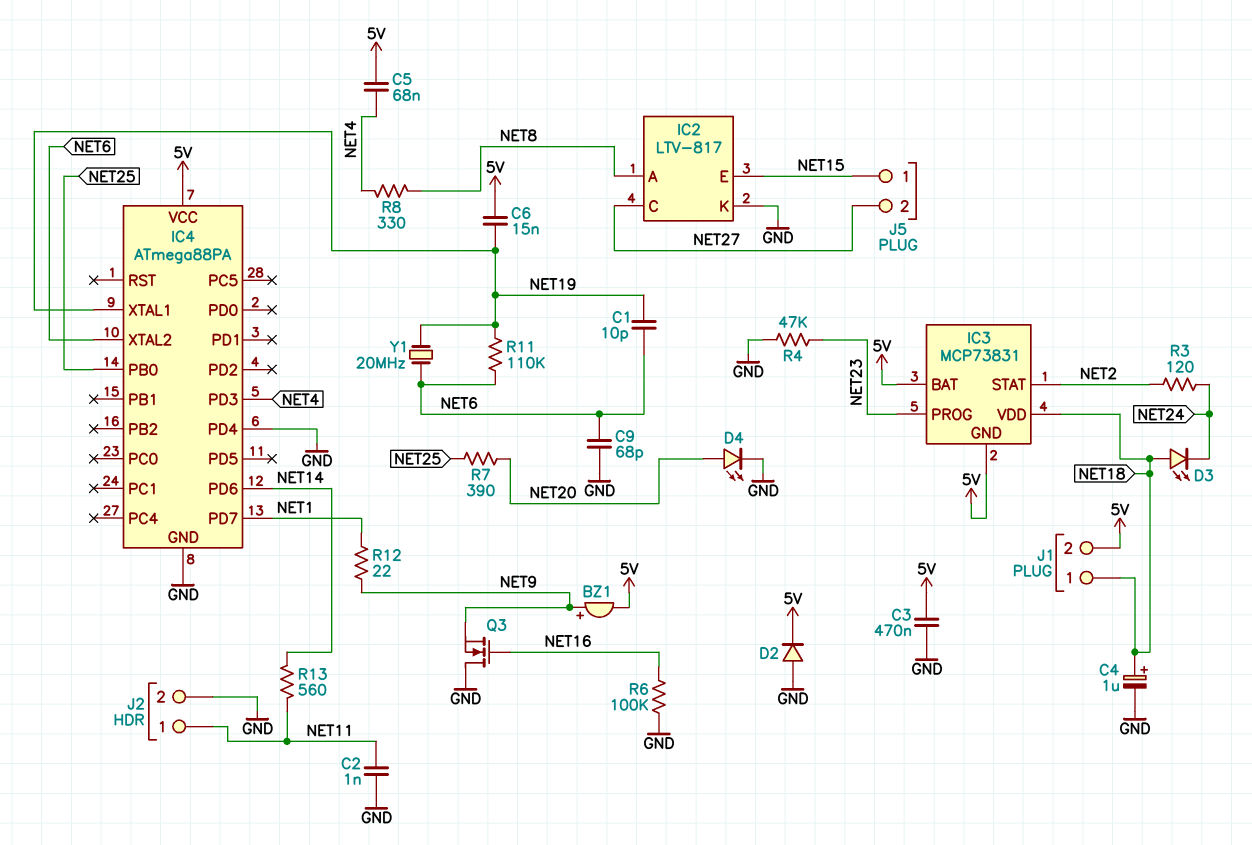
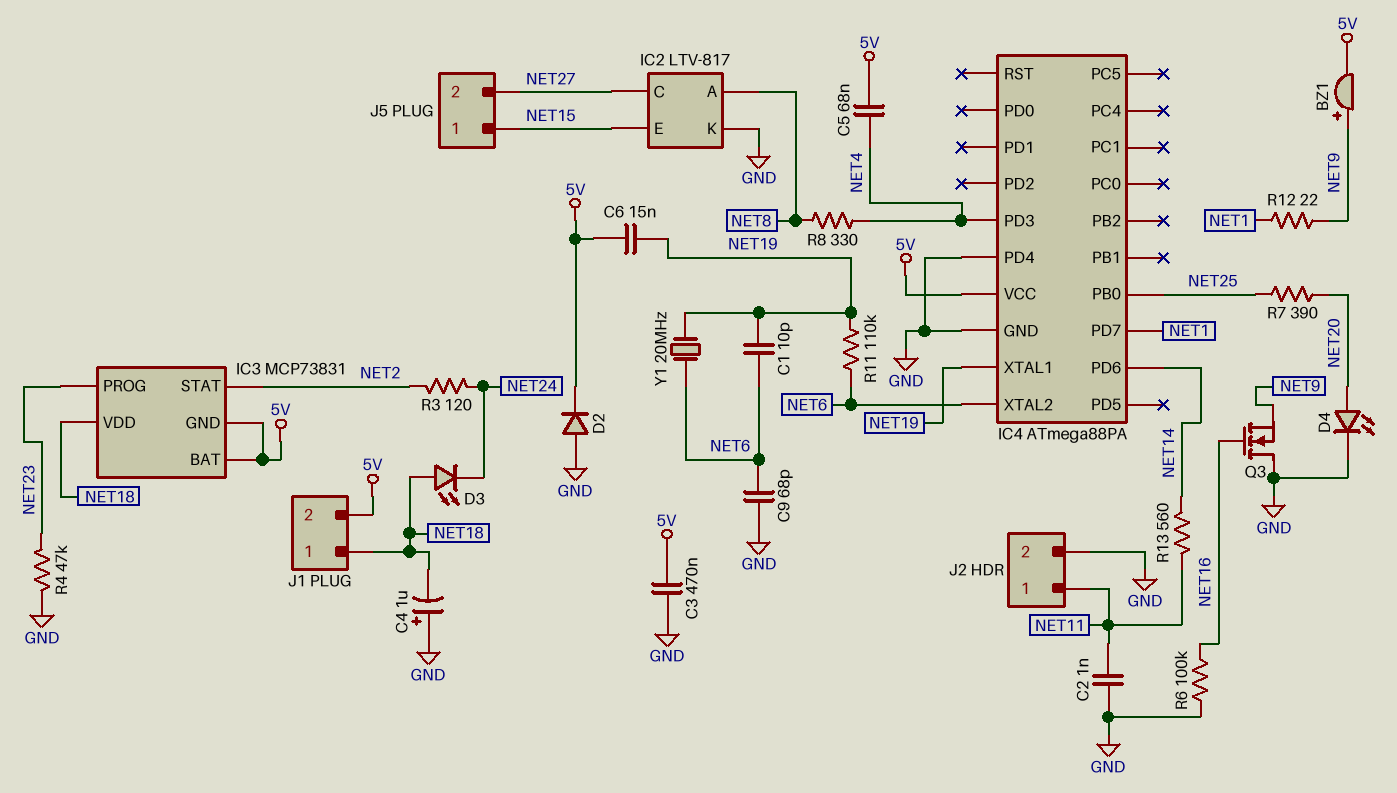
C4: 1uF (plus NET18, minus GND) -> 1uF (plus GND, minus NET18)

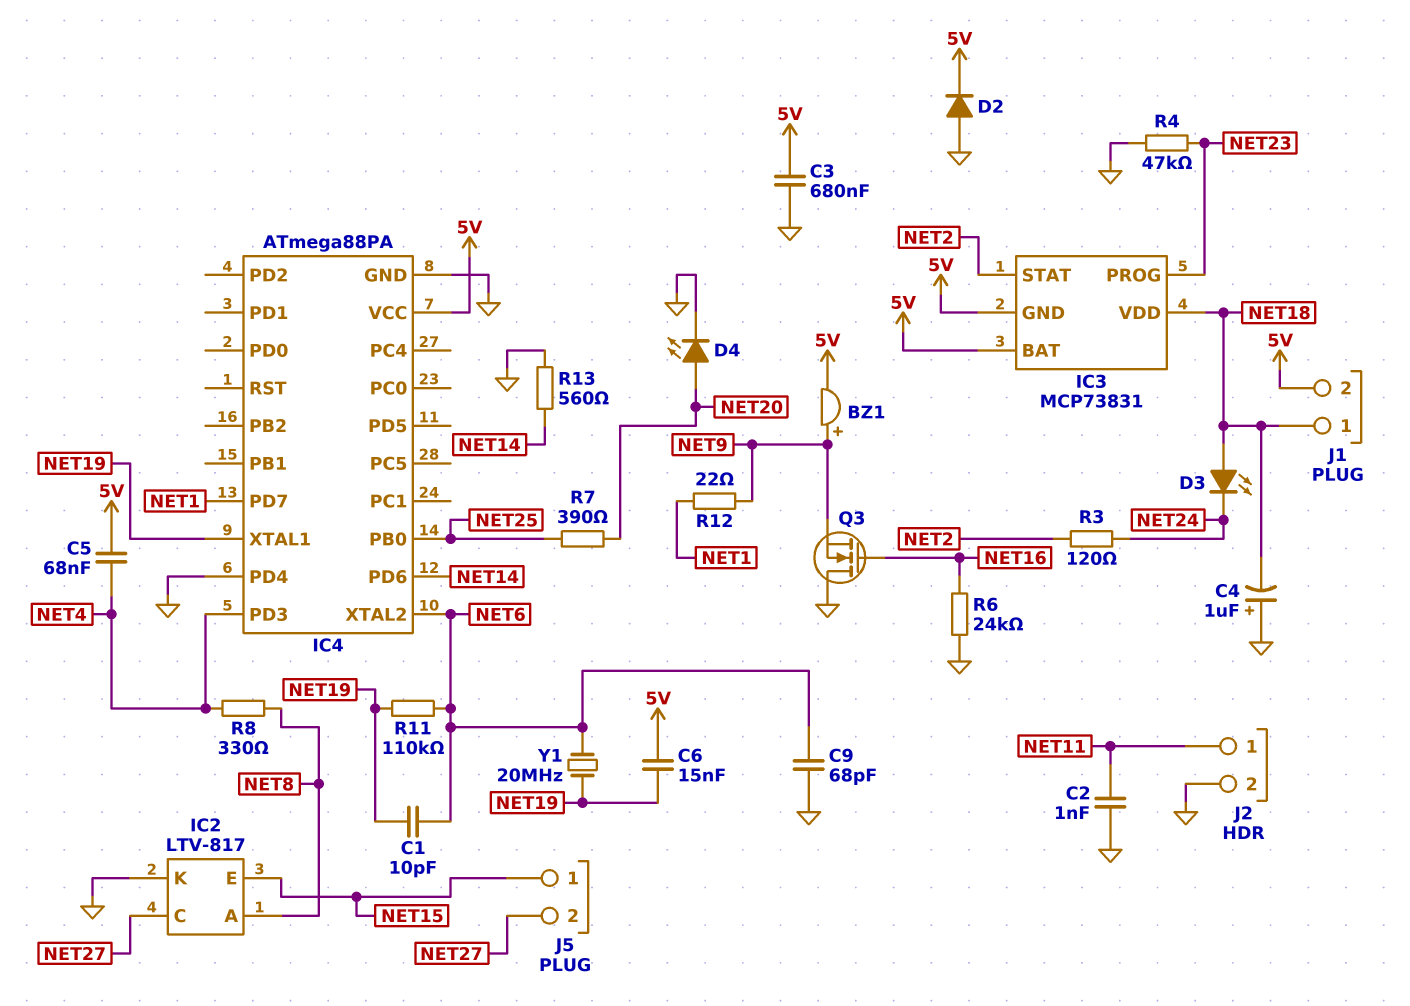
C3: 470nF (5V, GND) -> 680nF (5V, GND)
R6: 100k (GND, NET16) -> 24k (GND, NET16)
R13: 560 (NET11, NET14) -> 560 (GND, NET14)

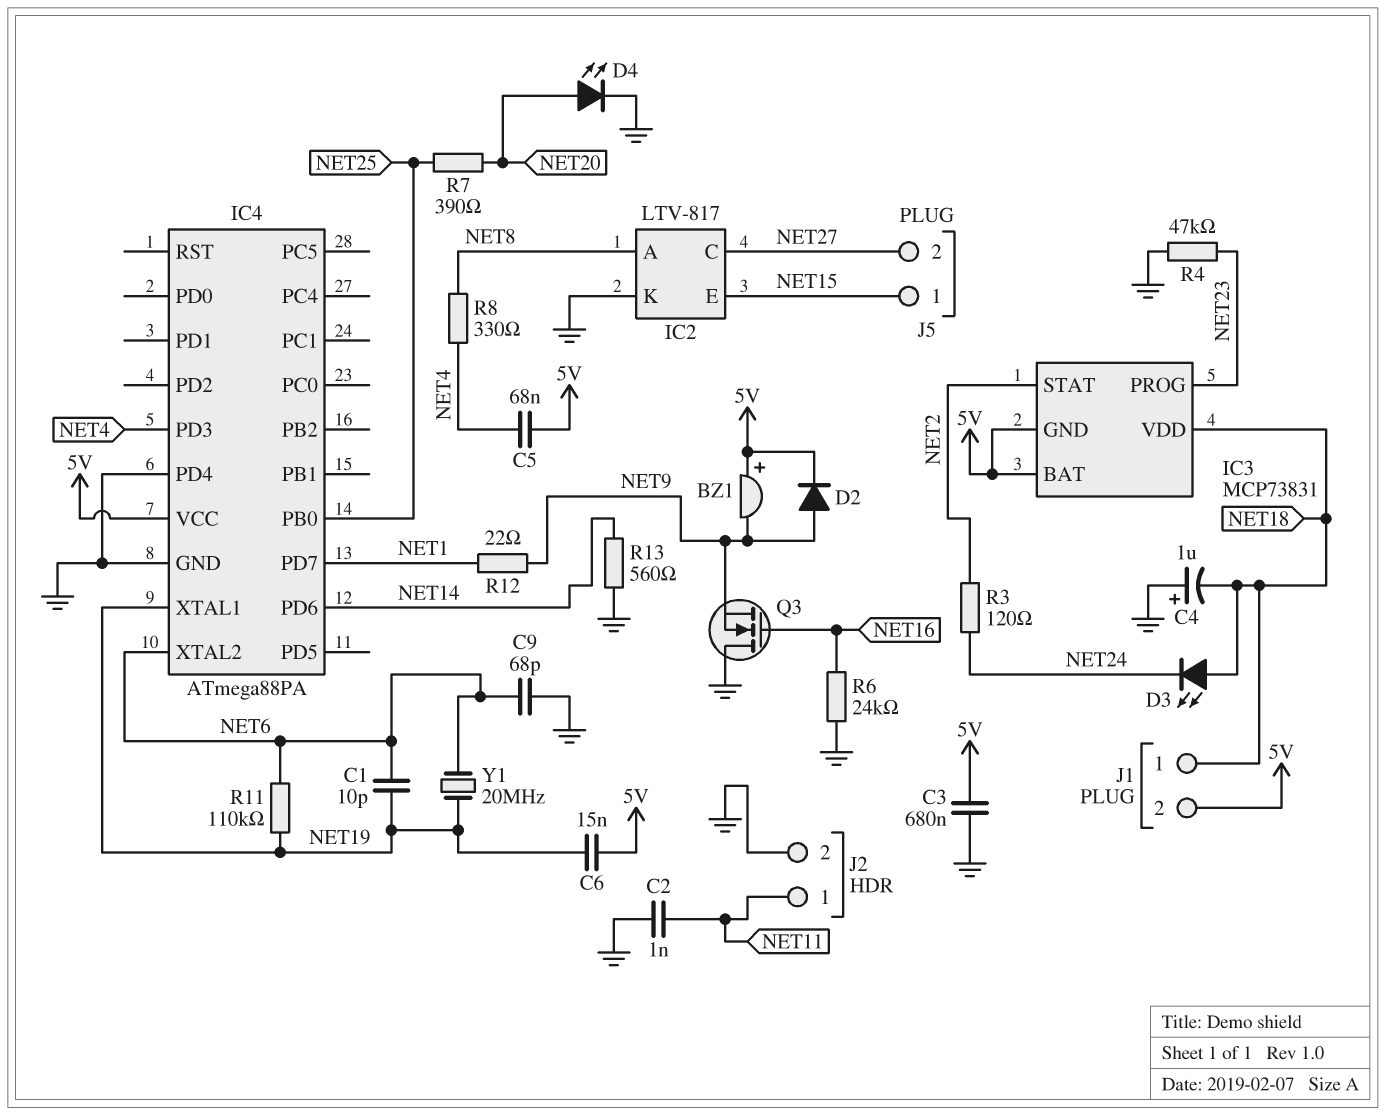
BZ1: buzzer (plus NET9, minus 5V) -> buzzer (plus 5V, minus NET9)
D2: diode (A GND, K 5V) -> diode (A NET9, K 5V)

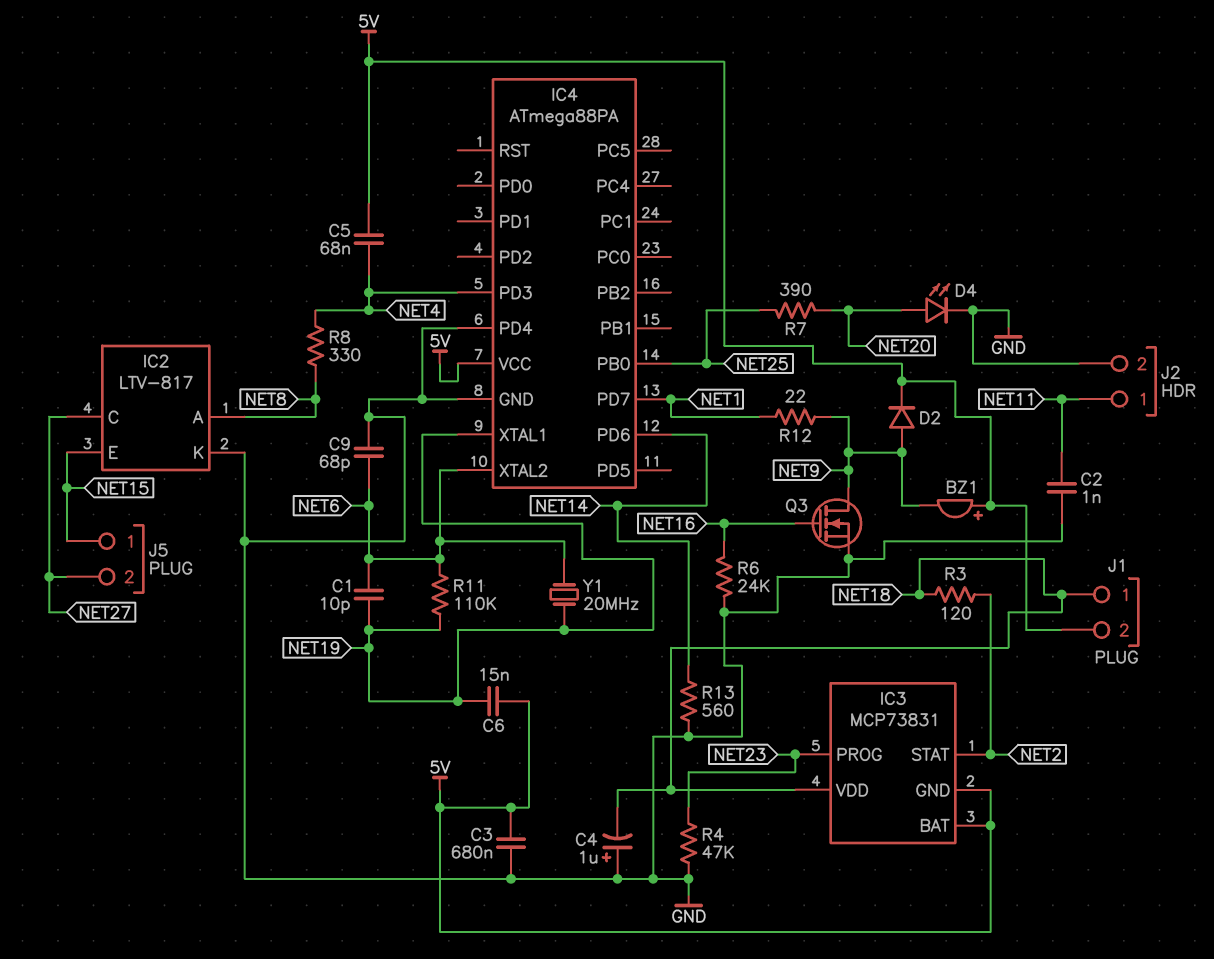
D3: LED (A NET18, K NET24) -> none
Q3: NMOS (G NET16, D GND, S NET9) -> NMOS (G NET16, D NET9, S GND)
R3: 120 (NET2, NET24) -> 120 (NET2, NET18)

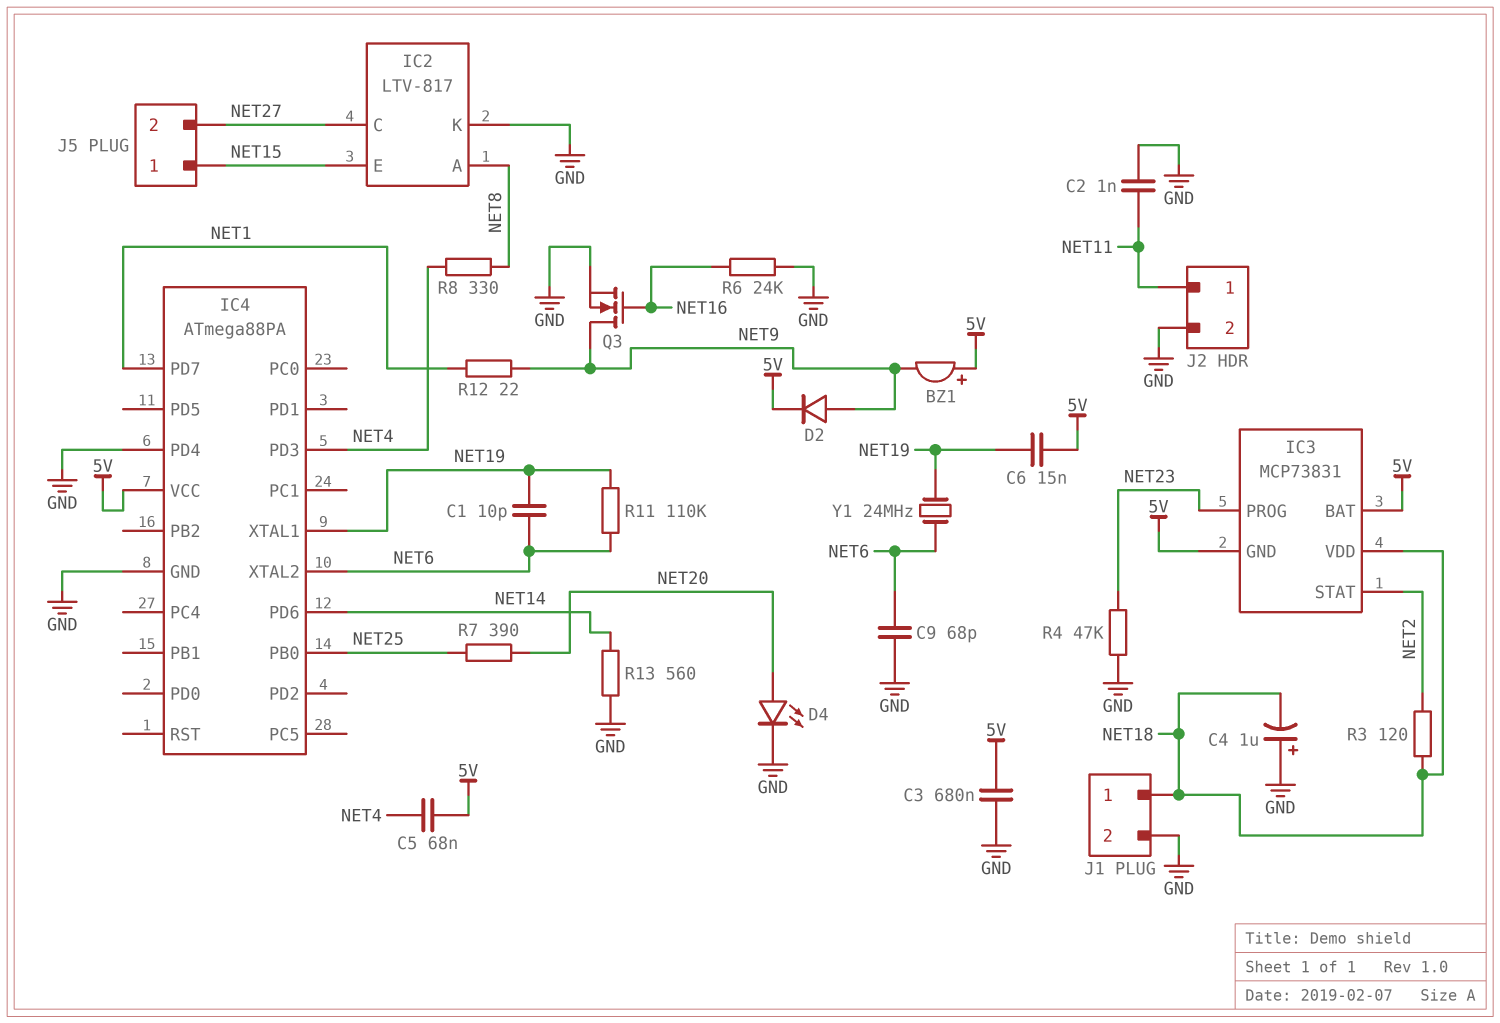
J1 pin 2: 5V -> GND
Y1: 20MHz (NET6, NET19) -> 24MHz (NET6, NET19)

